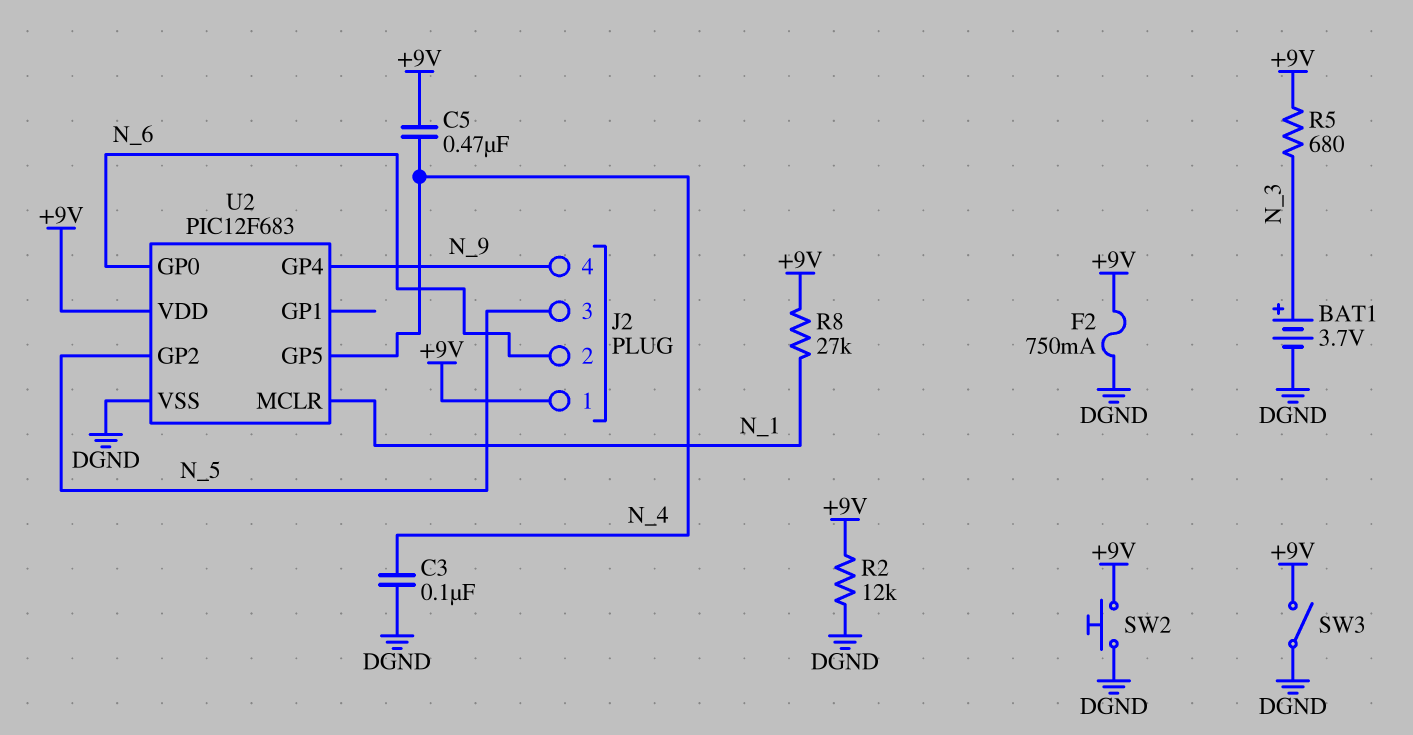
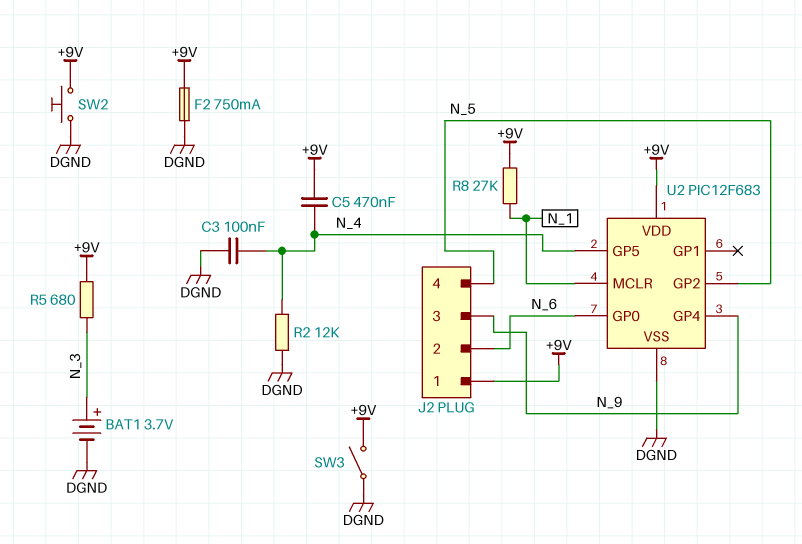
J2 pin 3: N_5 -> N_9
J2 pin 4: N_9 -> N_5
R2: 12k (+9V, DGND) -> 12k (DGND, N_4)

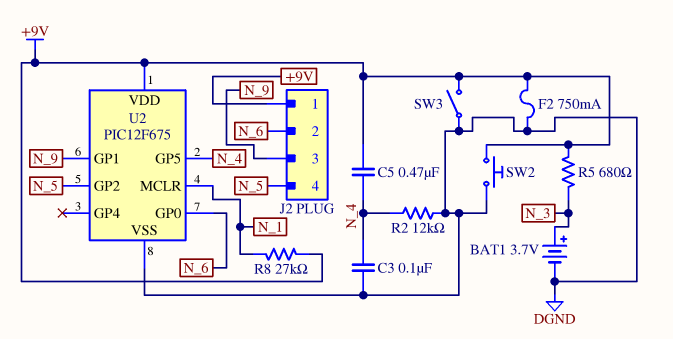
U2: PIC12F683 -> PIC12F675
U2 pin GP1: none -> N_9
U2 pin GP4: N_9 -> none

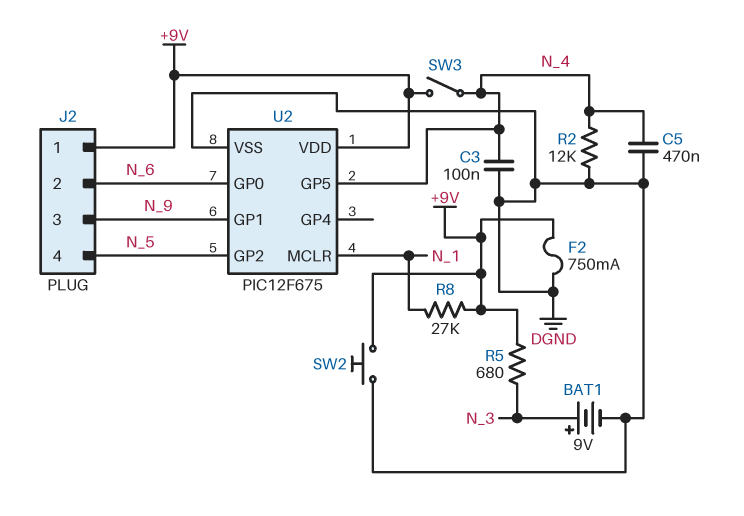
BAT1: 3.7V (plus N_3, minus DGND) -> 9V (plus N_3, minus DGND)
C5: 470nF (+9V, N_4) -> 470nF (DGND, N_4)
SW3: switch (+9V, DGND) -> switch (+9V, N_4)

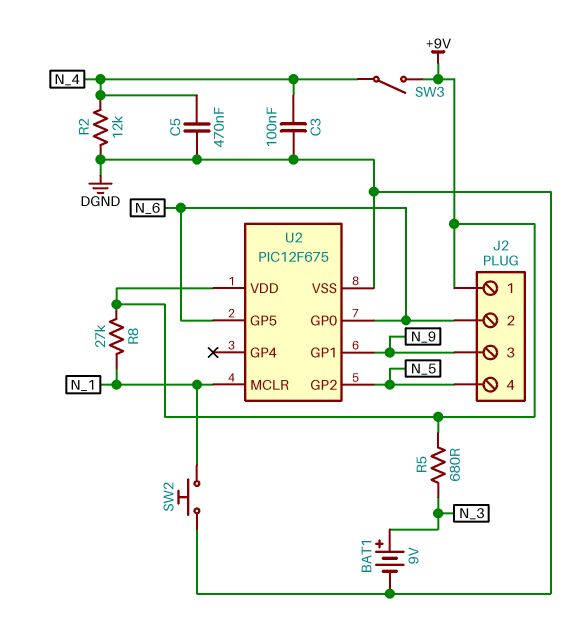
F2: 750mA (+9V, DGND) -> none
SW2: button (+9V, DGND) -> button (DGND, N_1)
U2 pin GP5: N_4 -> N_6

